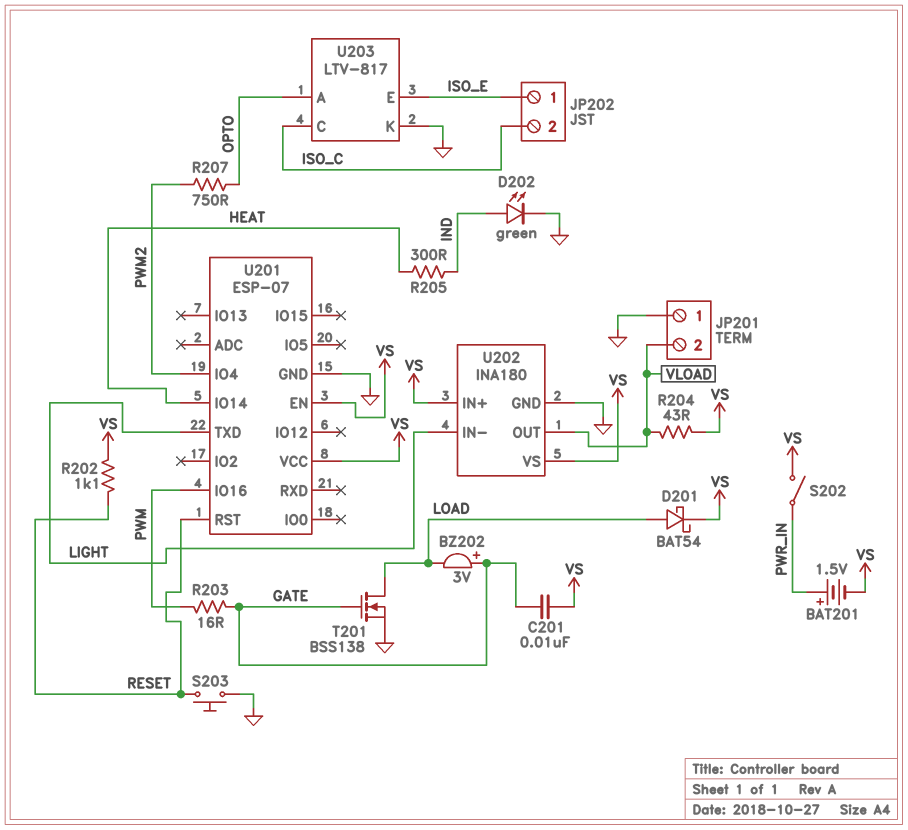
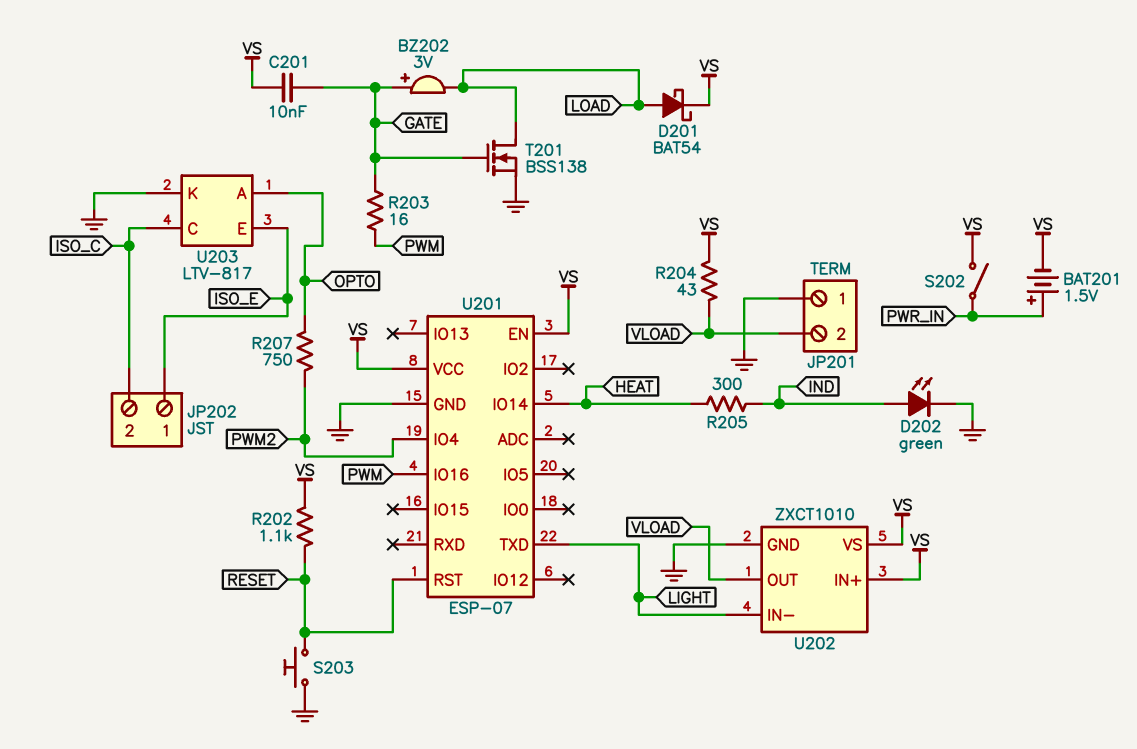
U202: INA180 -> ZXCT1010

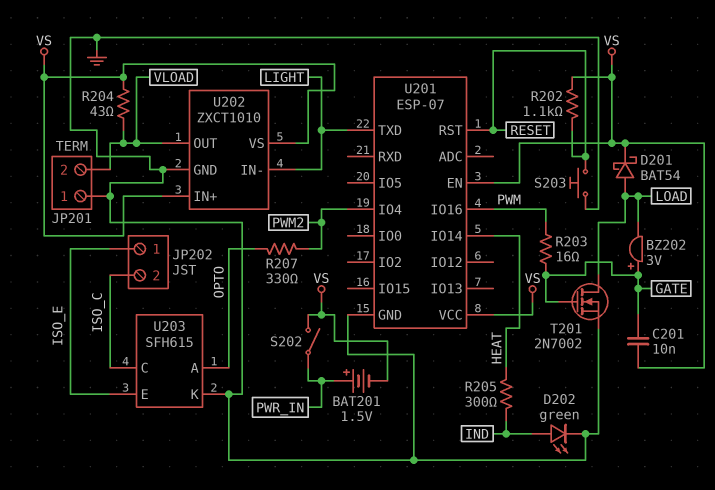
R207: 750 (OPTO, PWM2) -> 330 (OPTO, PWM2)
T201: NMOS BSS138 (G GATE, D LOAD, S GND) -> NMOS 2N7002 (G GATE, D LOAD, S GND)
U203: LTV-817 -> SFH615

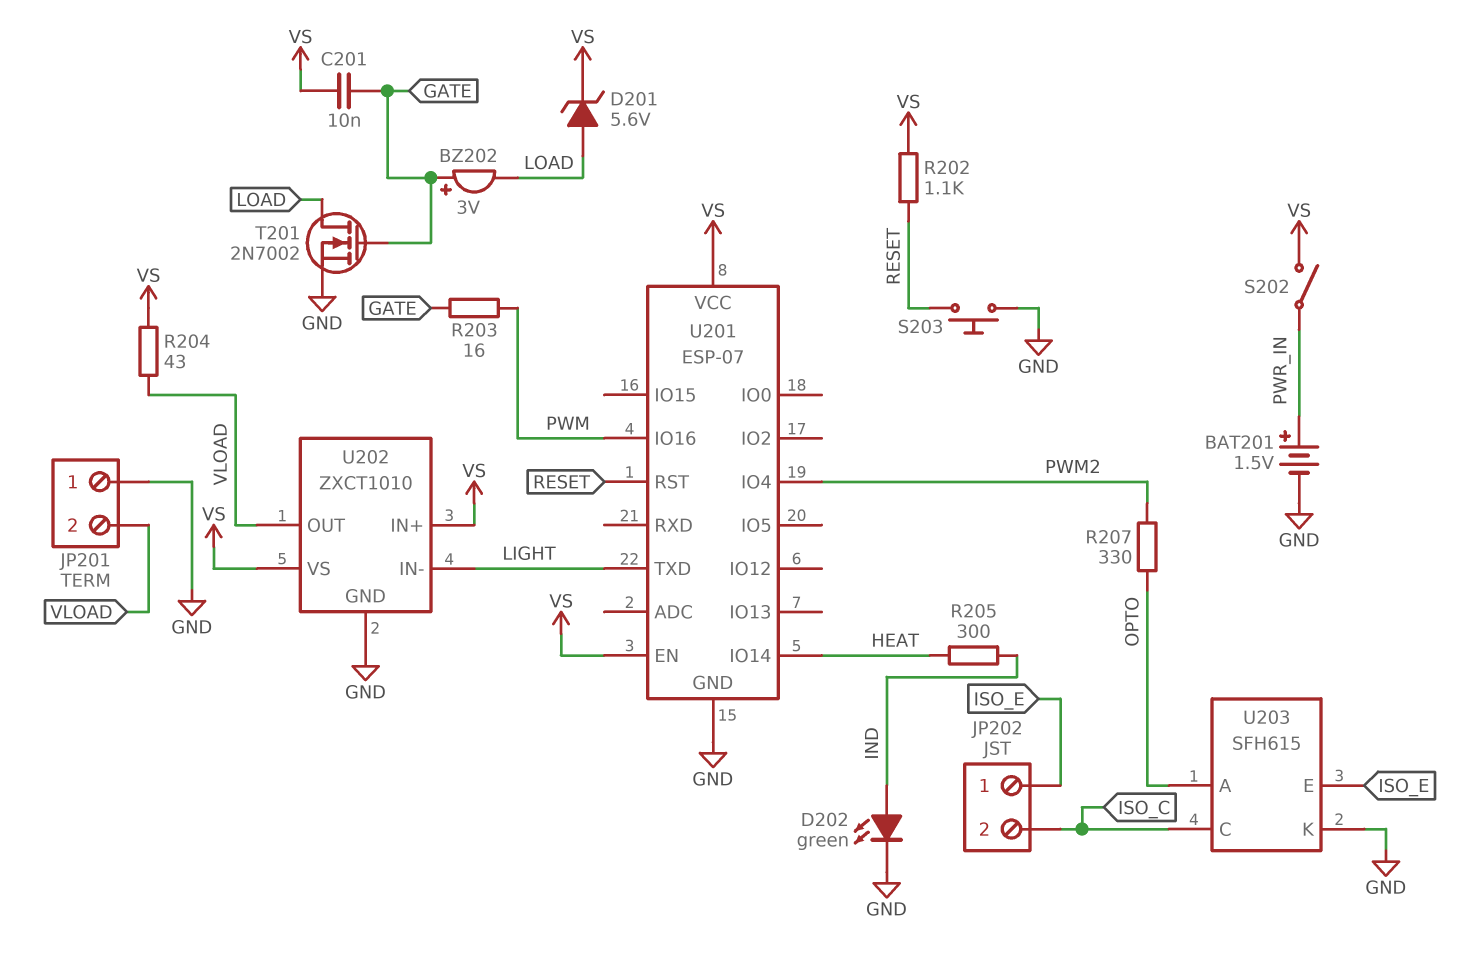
BAT201: 1.5V (plus PWR_IN, minus VS) -> 1.5V (plus PWR_IN, minus GND)
D201: schottky BAT54 (A LOAD, K VS) -> zener 5.6V (A LOAD, K VS)

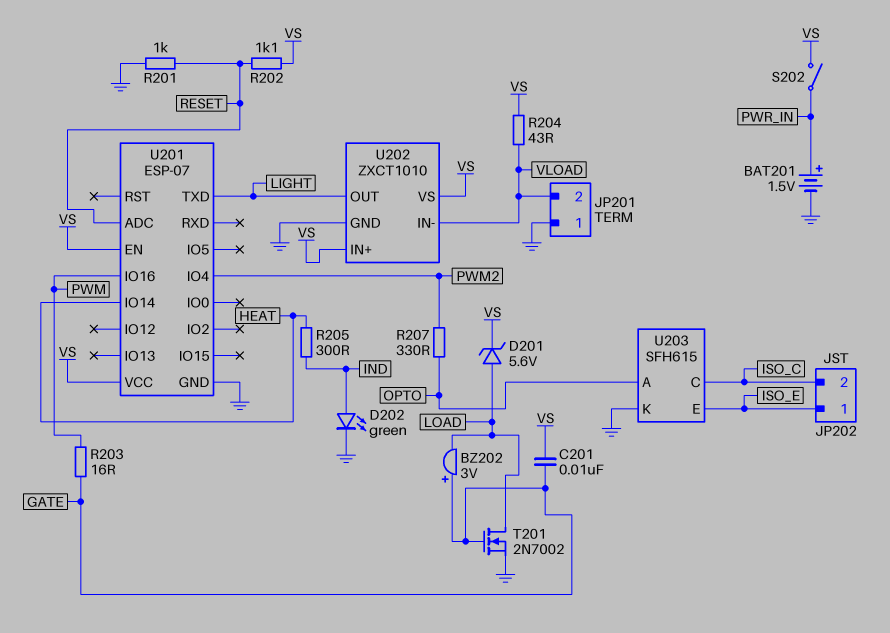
R201: none -> 1k (GND, RESET)
S203: button (GND, RESET) -> none
U201 pin ADC: none -> RESET
U201 pin RST: RESET -> none
U202 pin IN-: LIGHT -> VLOAD
U202 pin OUT: VLOAD -> LIGHT

